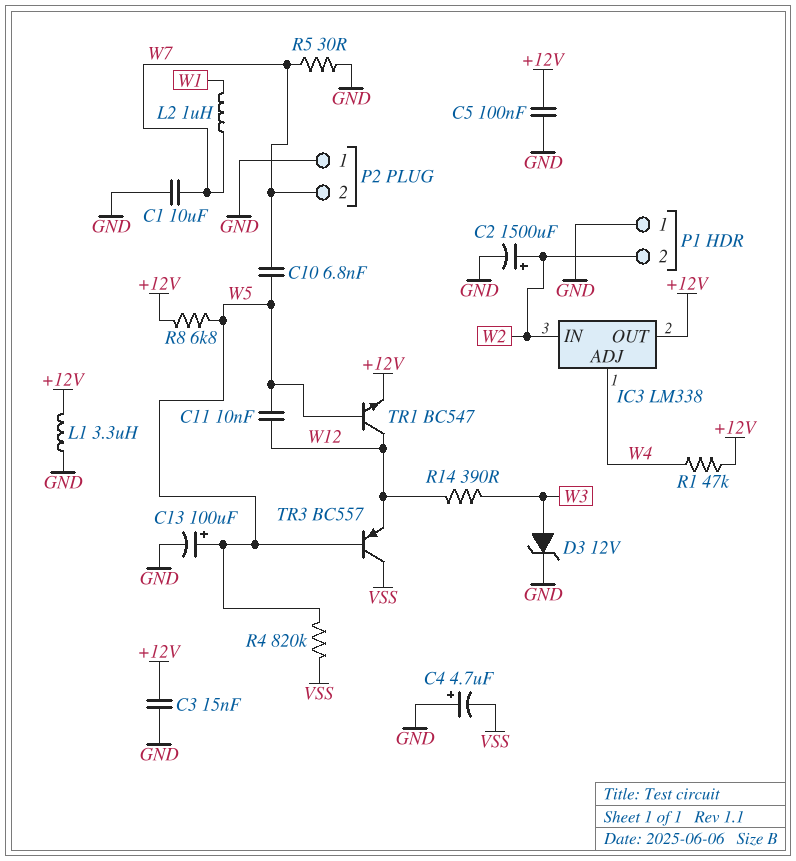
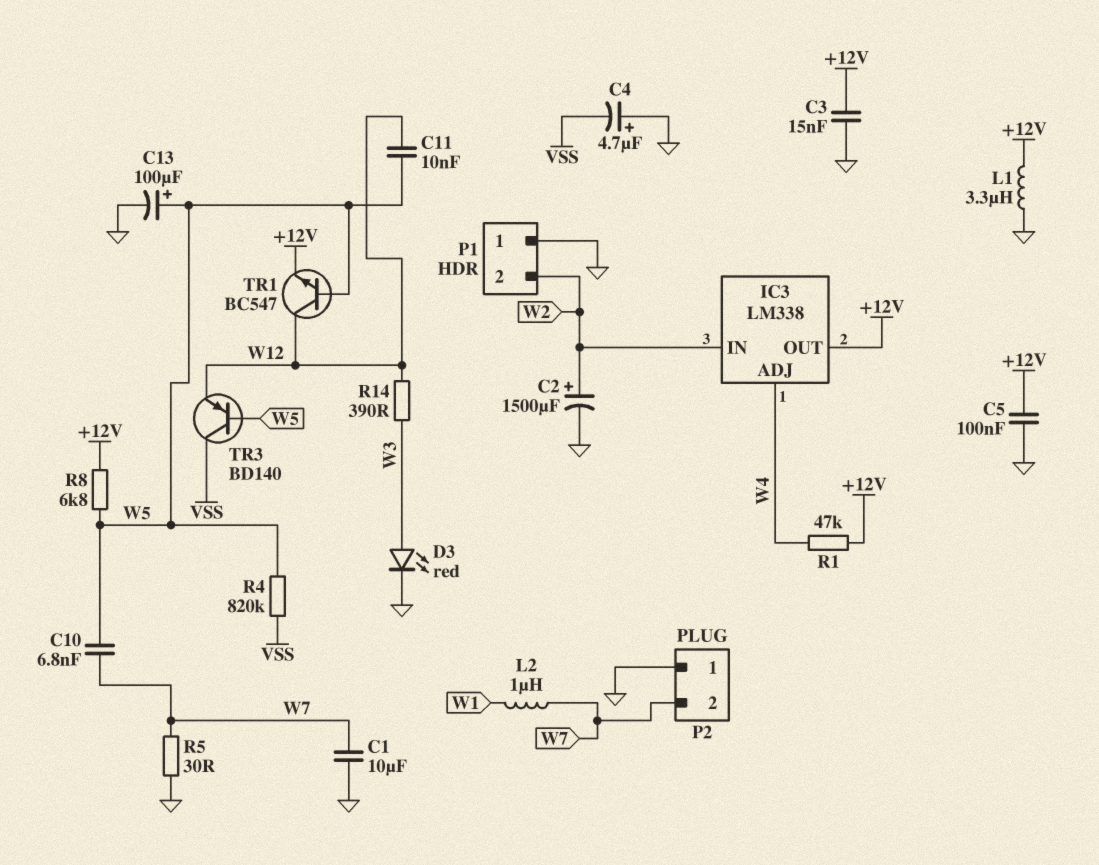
D3: zener 12V (A W3, K GND) -> LED red (A W3, K GND)
TR3: PNP BC557 (B W5, C VSS, E W12) -> PNP BD140 (B W5, C VSS, E W12)

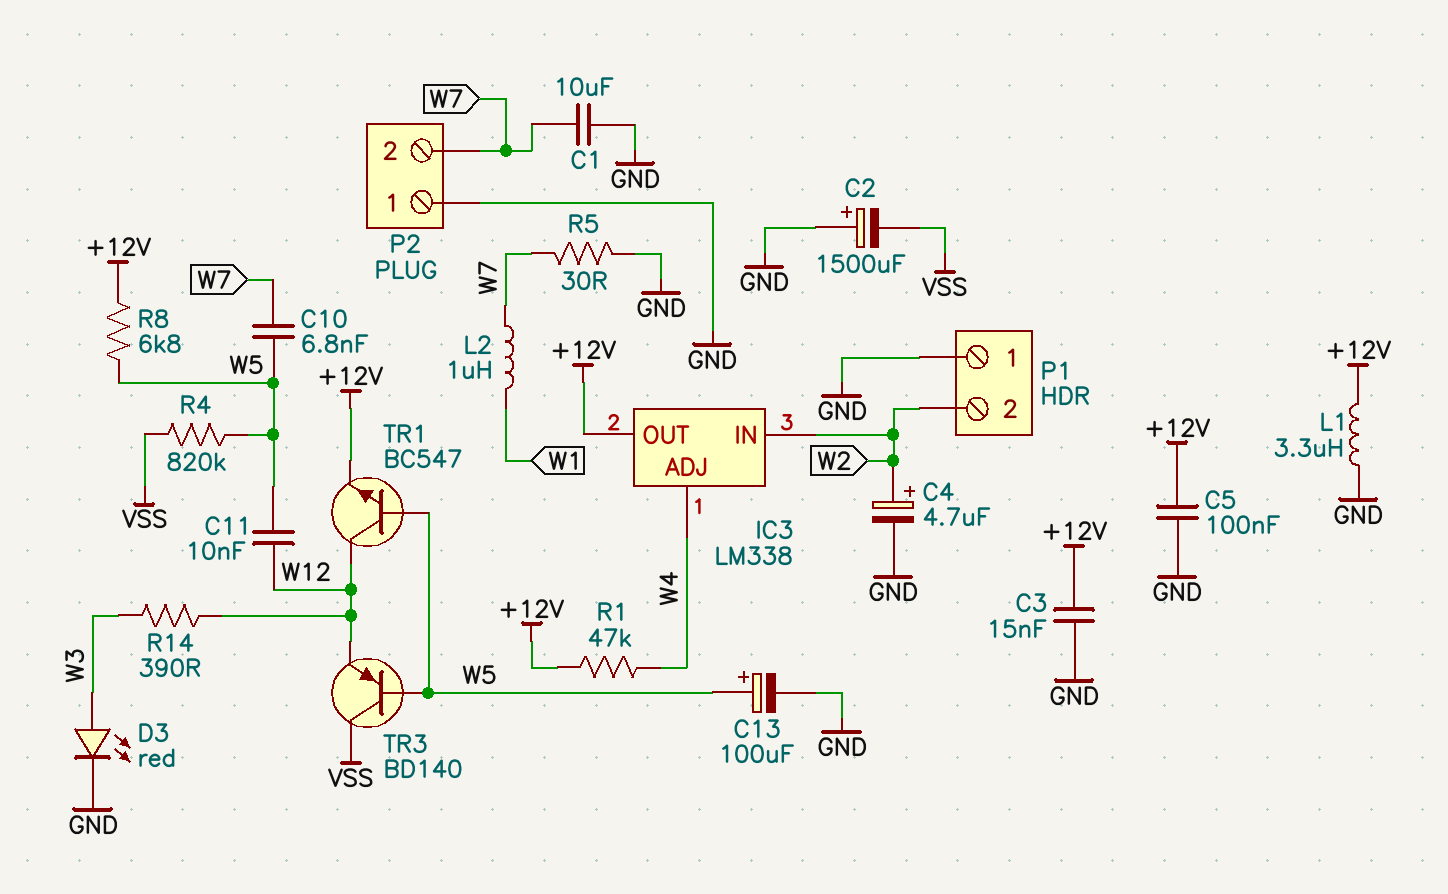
C2: 1500uF (plus W2, minus GND) -> 1500uF (plus GND, minus VSS)
C4: 4.7uF (plus GND, minus VSS) -> 4.7uF (plus W2, minus GND)

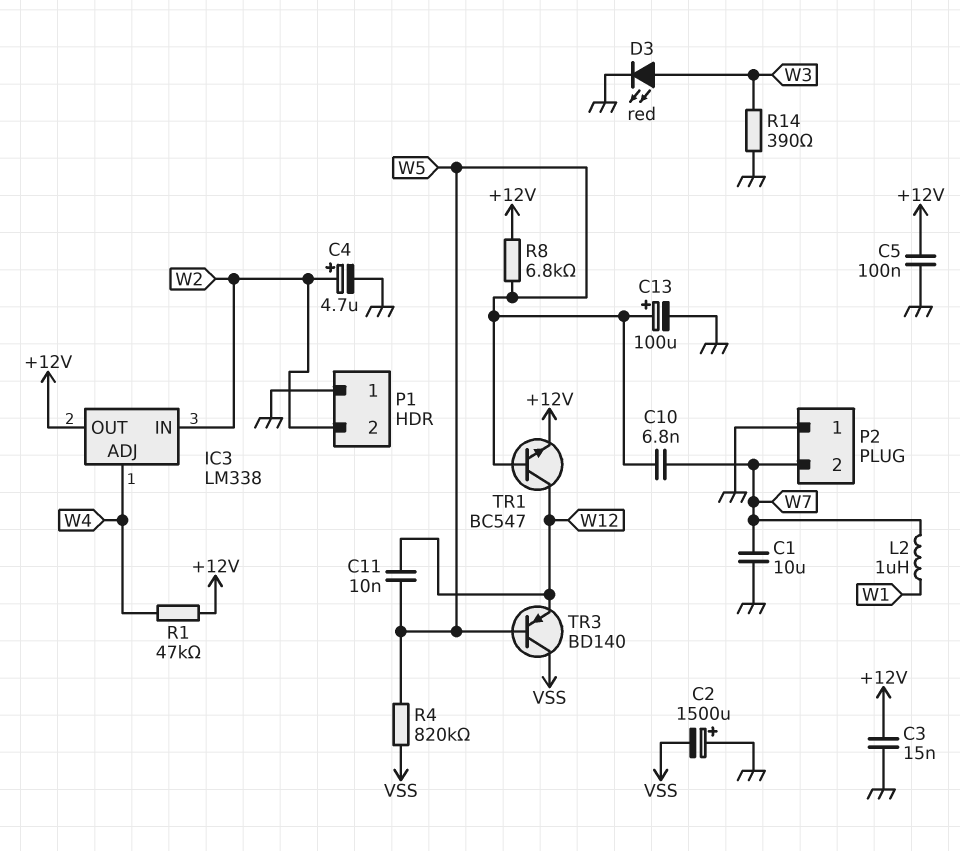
L1: 3.3uH (+12V, GND) -> none
R5: 30 (GND, W7) -> none
R14: 390 (W3, W12) -> 390 (GND, W3)

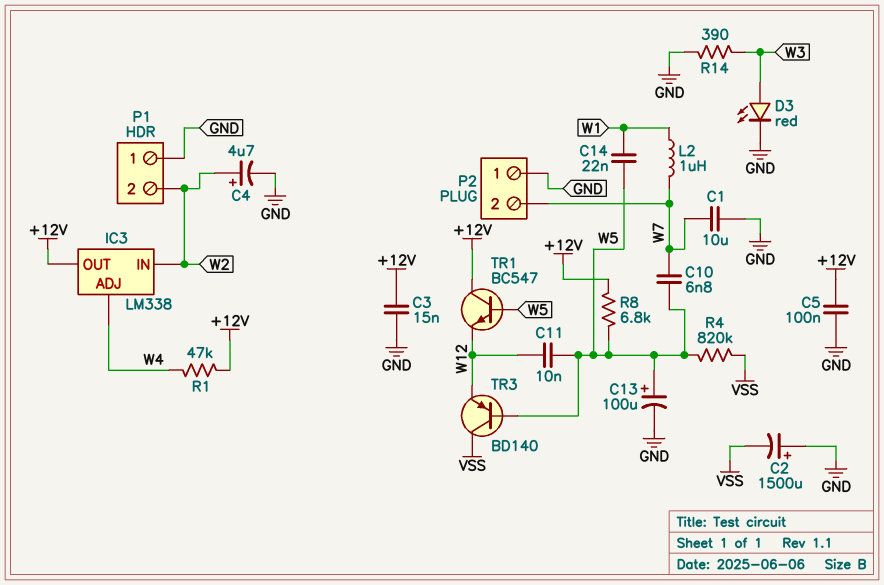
C14: none -> 22nF (W1, W5)
TR1: NPN BC547 (B W5, C W12, E +12V) -> NPN BC547 (B W5, C +12V, E W12)

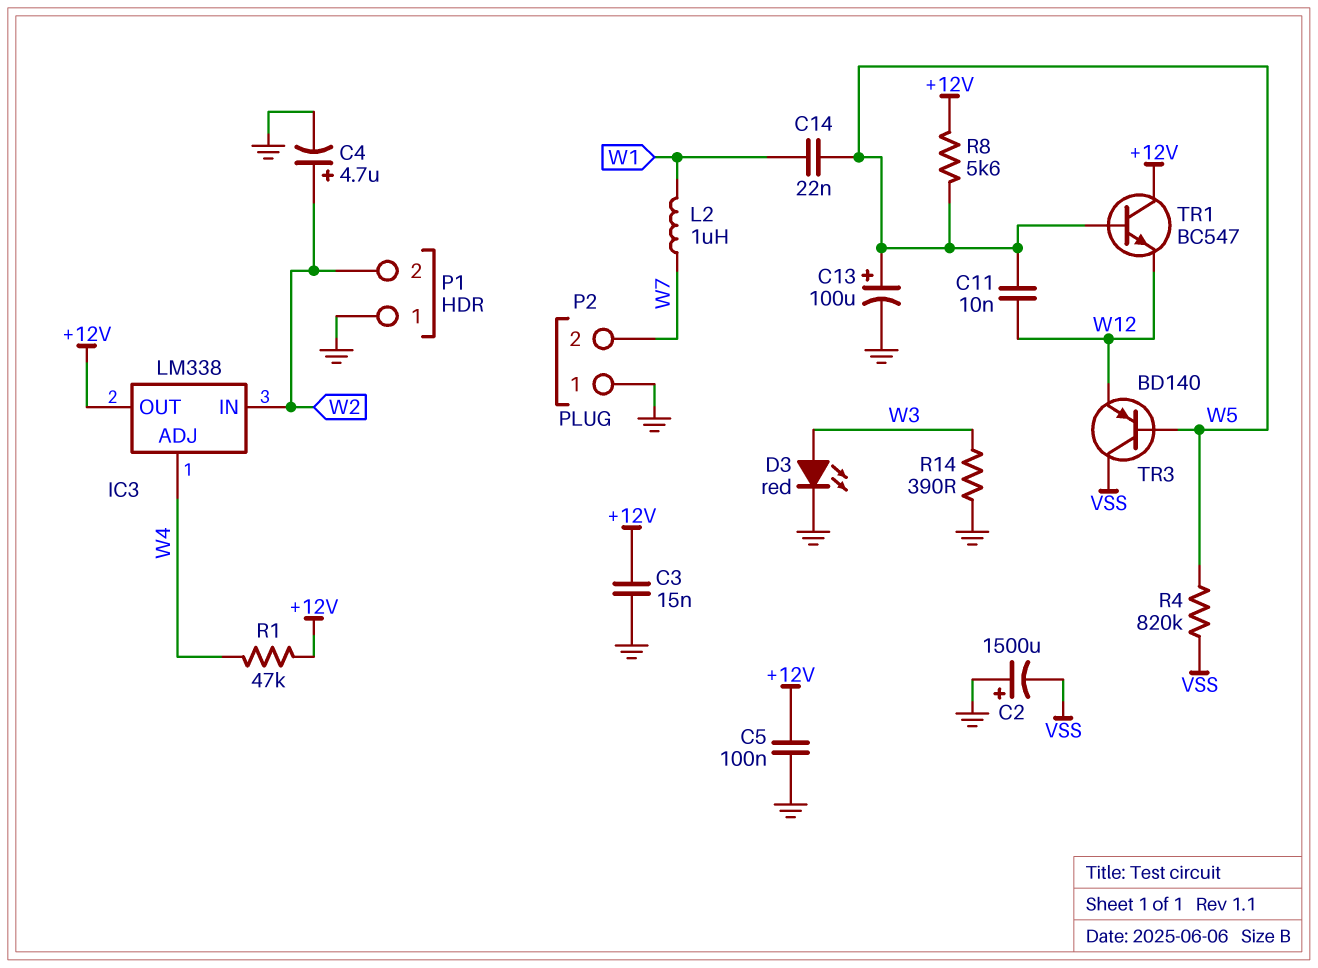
C1: 10uF (GND, W7) -> none
C10: 6.8nF (W5, W7) -> none
R8: 6.8k (+12V, W5) -> 5.6k (+12V, W5)

